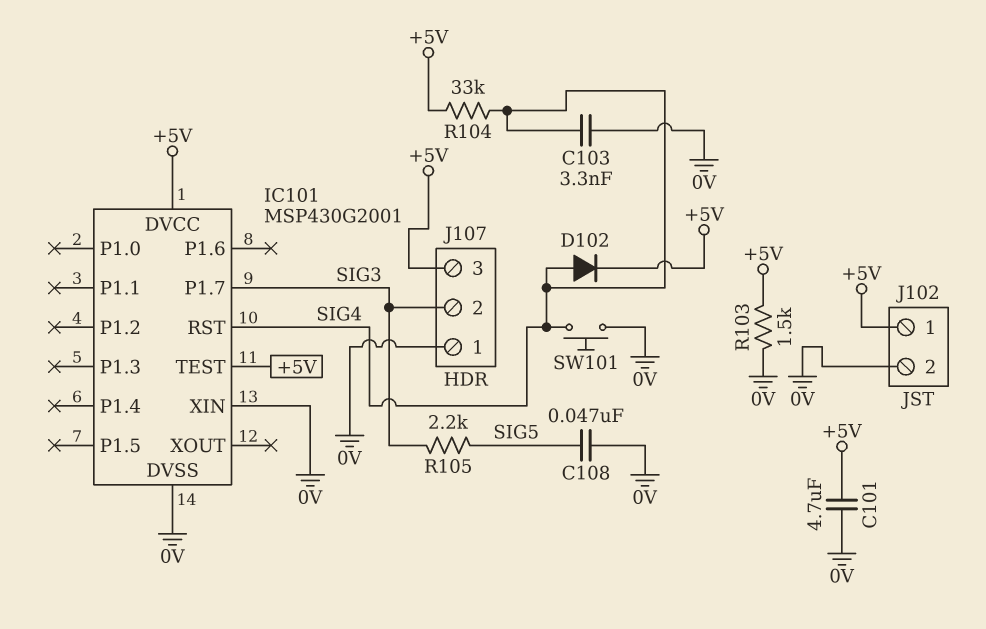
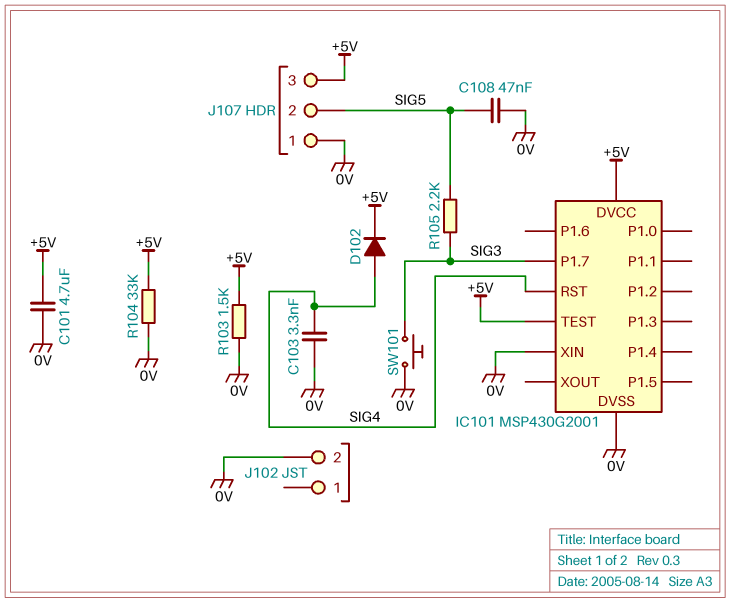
J102 pin 1: +5V -> none
J107 pin 2: SIG3 -> SIG5
R104: 33k (+5V, SIG4) -> 33k (+5V, 0V)
SW101: button (0V, SIG4) -> button (0V, SIG3)

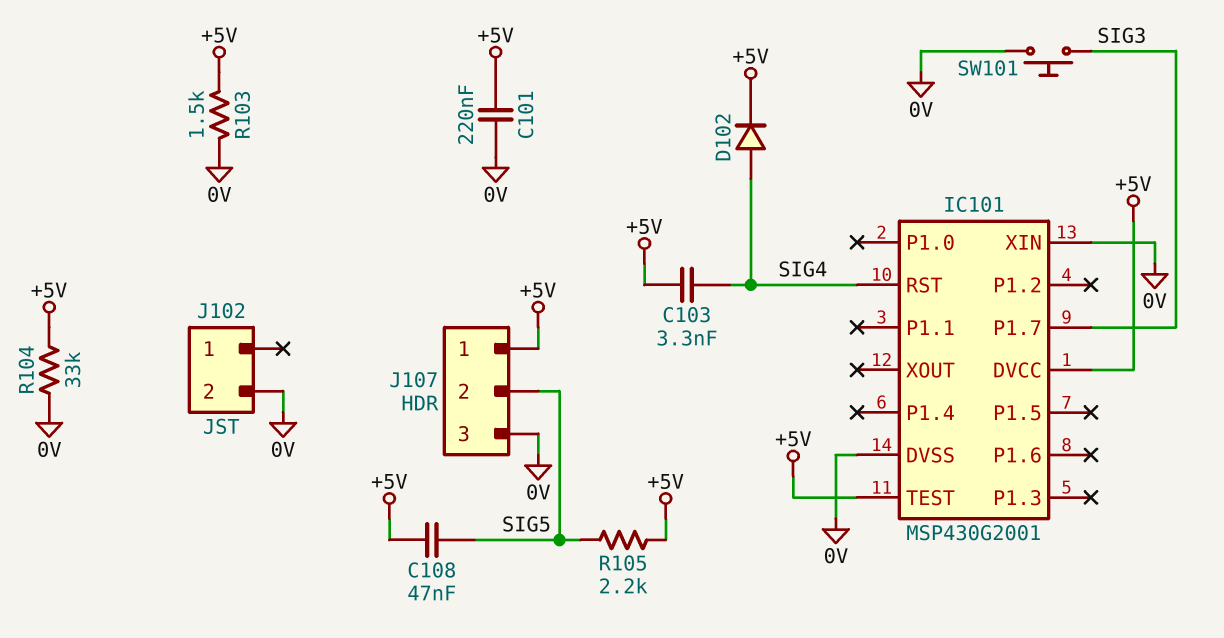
C101: 4.7uF (+5V, 0V) -> 220nF (+5V, 0V)
C103: 3.3nF (0V, SIG4) -> 3.3nF (+5V, SIG4)
C108: 47nF (0V, SIG5) -> 47nF (+5V, SIG5)
J107 pin 1: 0V -> +5V
J107 pin 3: +5V -> 0V
R105: 2.2k (SIG3, SIG5) -> 2.2k (+5V, SIG5)

